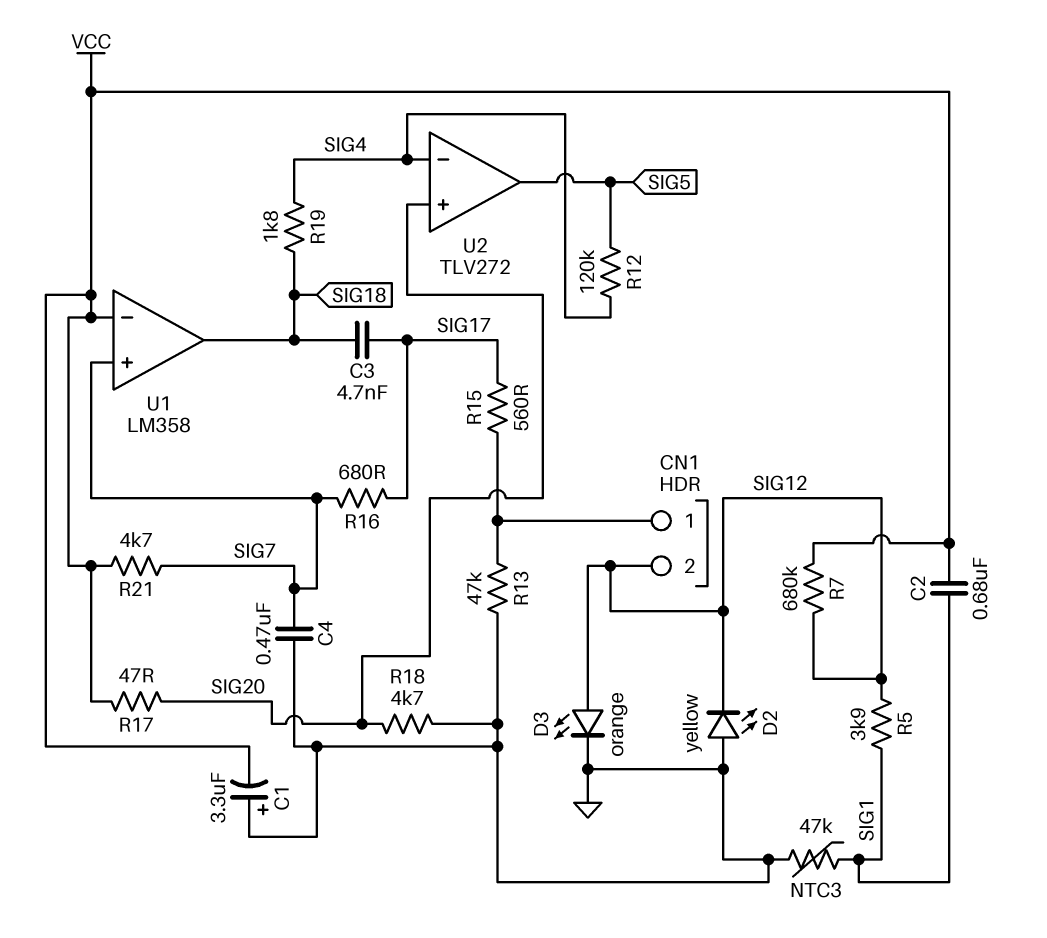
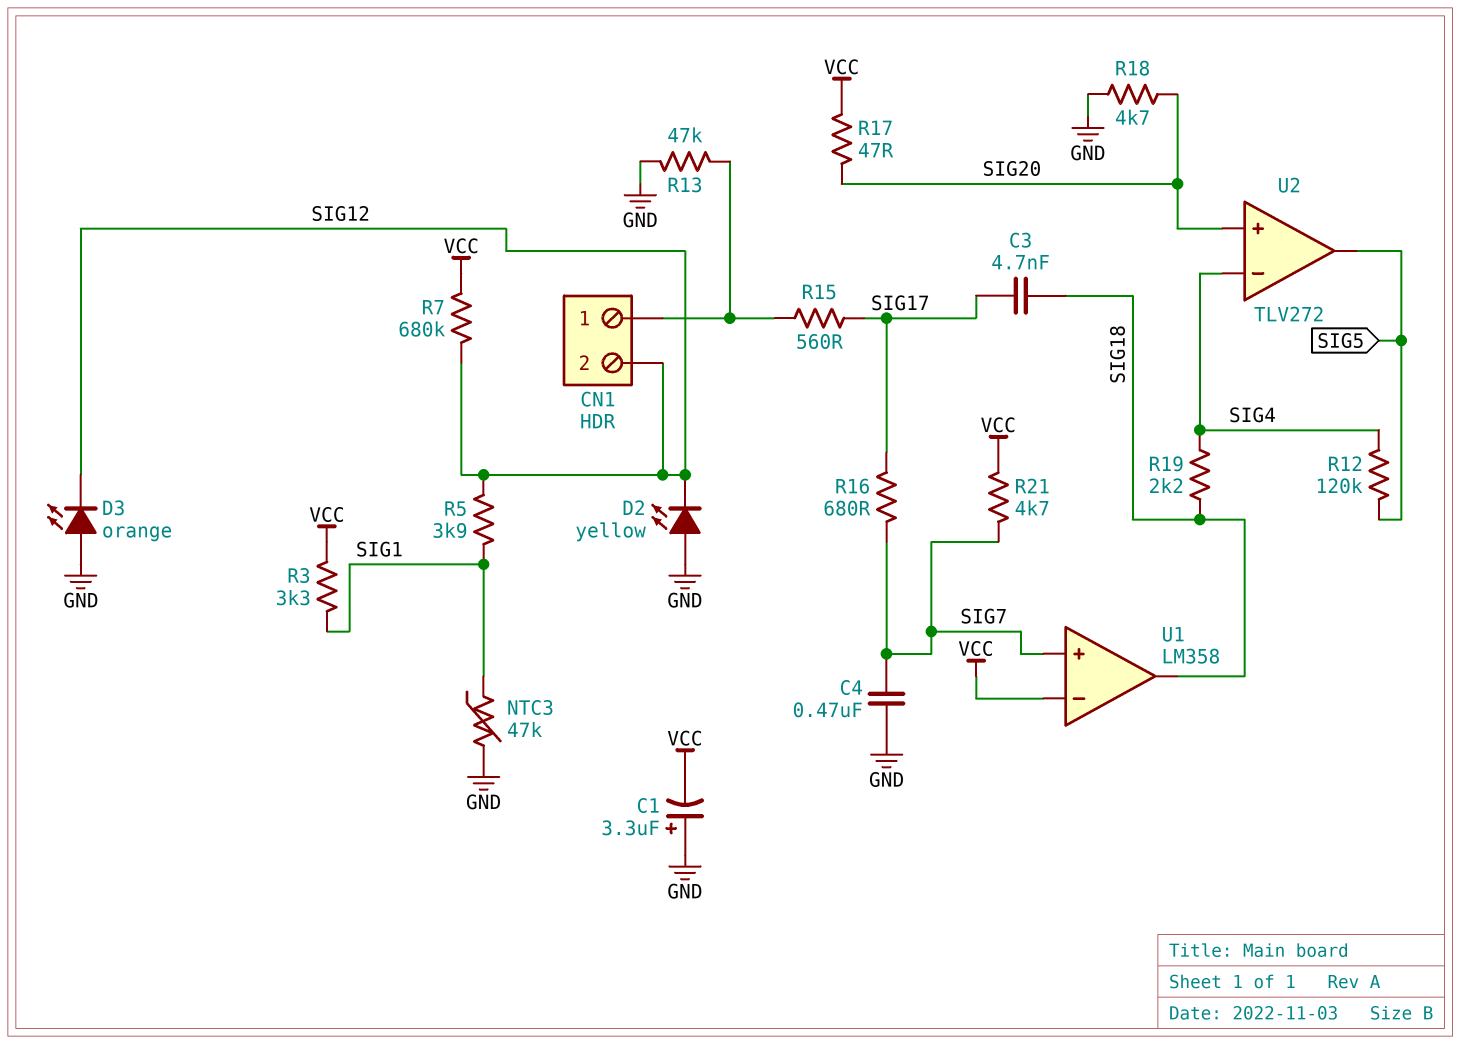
C2: 680nF (SIG1, VCC) -> none
D3: LED orange (A SIG12, K GND) -> LED orange (A GND, K SIG12)
R3: none -> 3.3k (SIG1, VCC)
R19: 1.8k (SIG4, SIG18) -> 2.2k (SIG4, SIG18)

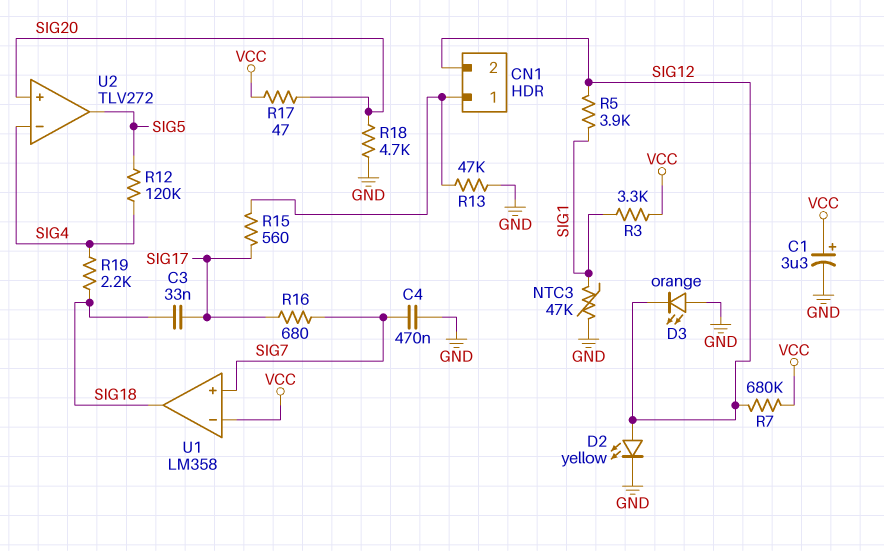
C1: 3.3uF (plus GND, minus VCC) -> 3.3uF (plus VCC, minus GND)
C3: 4.7nF (SIG17, SIG18) -> 33nF (SIG17, SIG18)
D2: LED yellow (A GND, K SIG12) -> LED yellow (A SIG12, K GND)
R21: 4.7k (SIG7, VCC) -> none

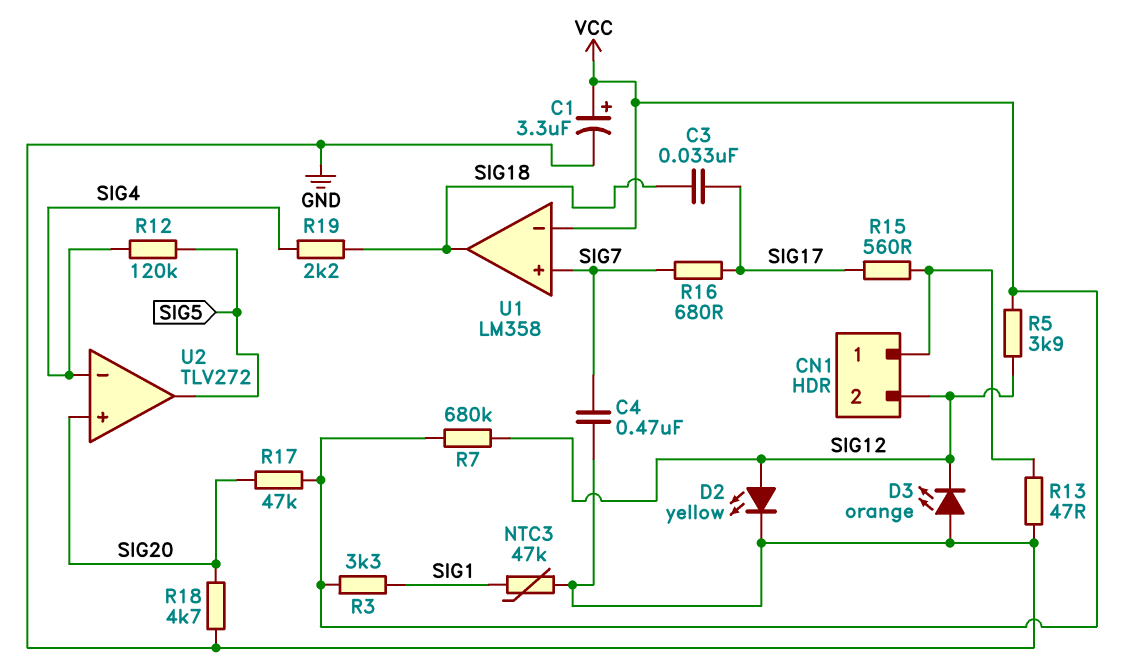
R5: 3.9k (SIG1, SIG12) -> 3.9k (SIG12, VCC)
R13: 47k (CN1/1, GND) -> 47 (CN1/1, GND)
R17: 47 (SIG20, VCC) -> 47k (SIG20, VCC)

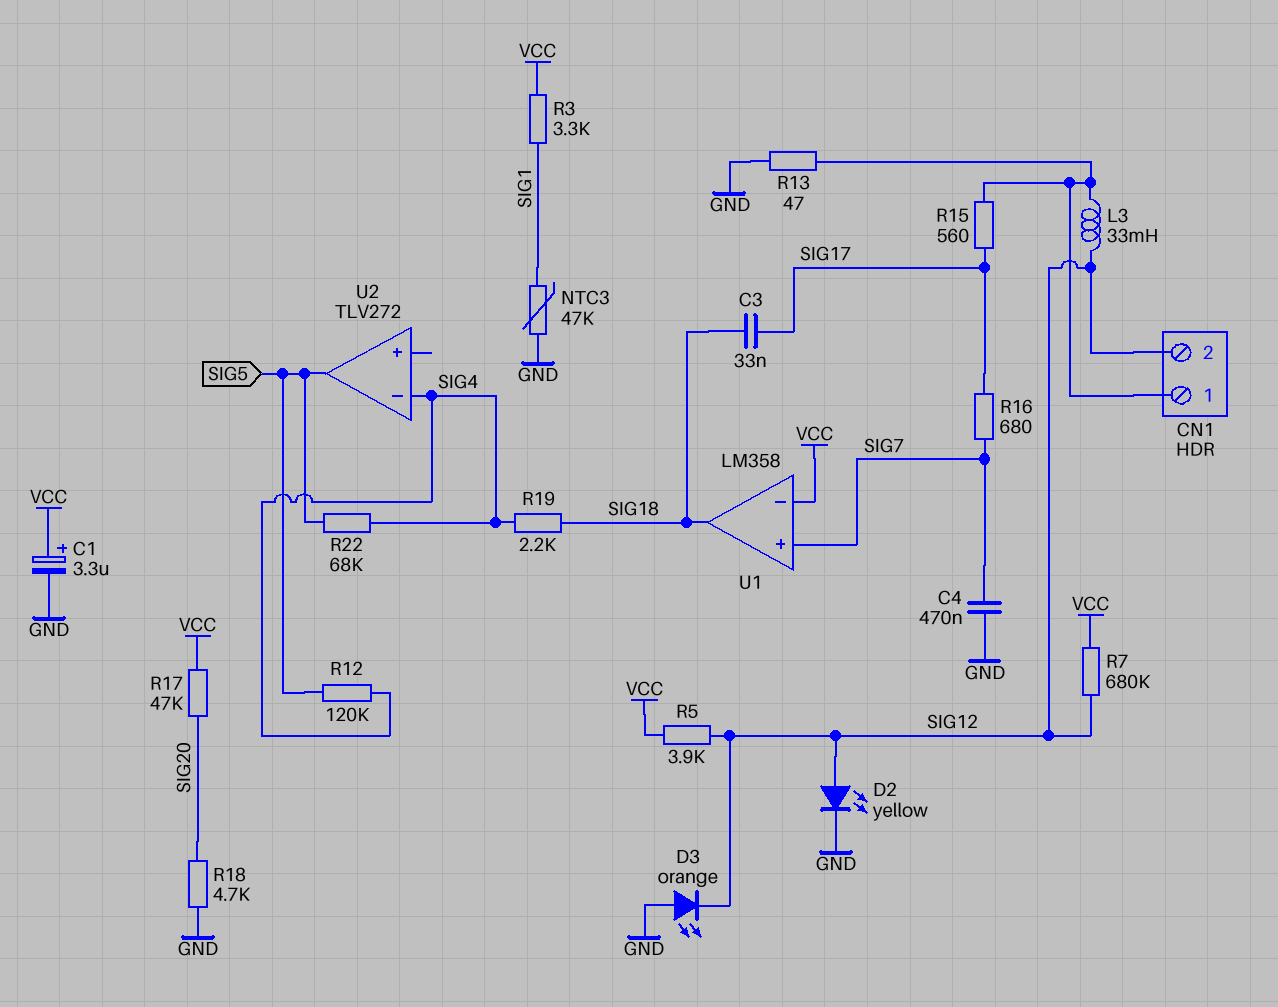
L3: none -> 33mH (CN1/1, SIG12)
R22: none -> 68k (SIG4, SIG5)
U2 pin in+: SIG20 -> none

